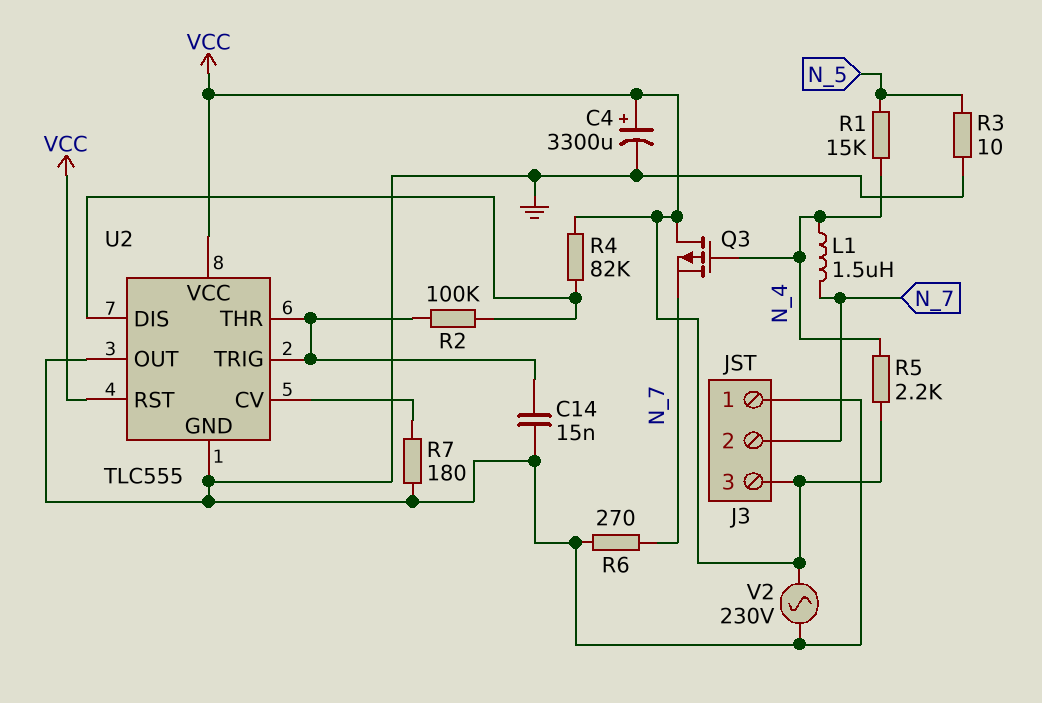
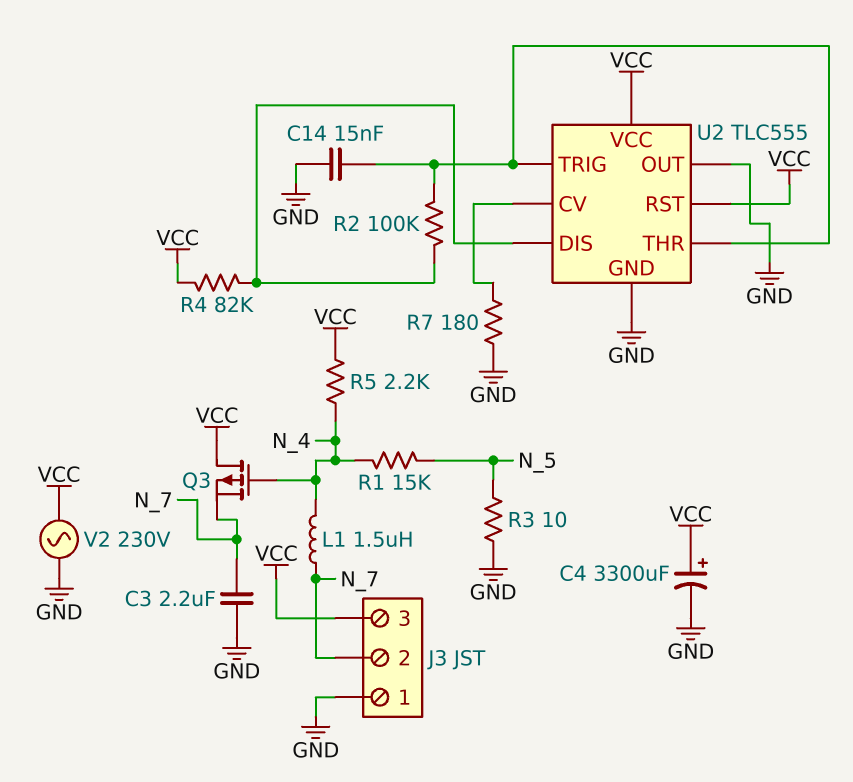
C3: none -> 2.2uF (GND, N_7)
R6: 270 (GND, N_7) -> none

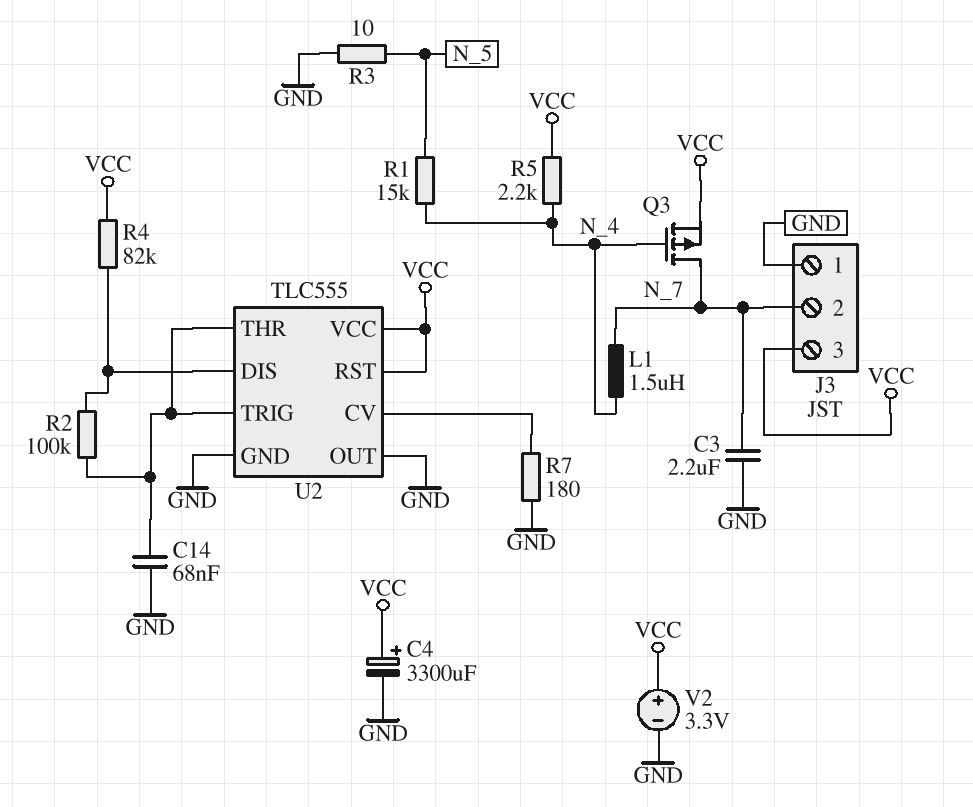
C14: 15nF (GND, U2/THR) -> 68nF (GND, U2/THR)
Q3: PMOS (G N_4, D VCC, S N_7) -> PMOS (G N_4, D N_7, S VCC)
V2: AC 230V (GND, VCC) -> 3.3V (plus VCC, minus GND)

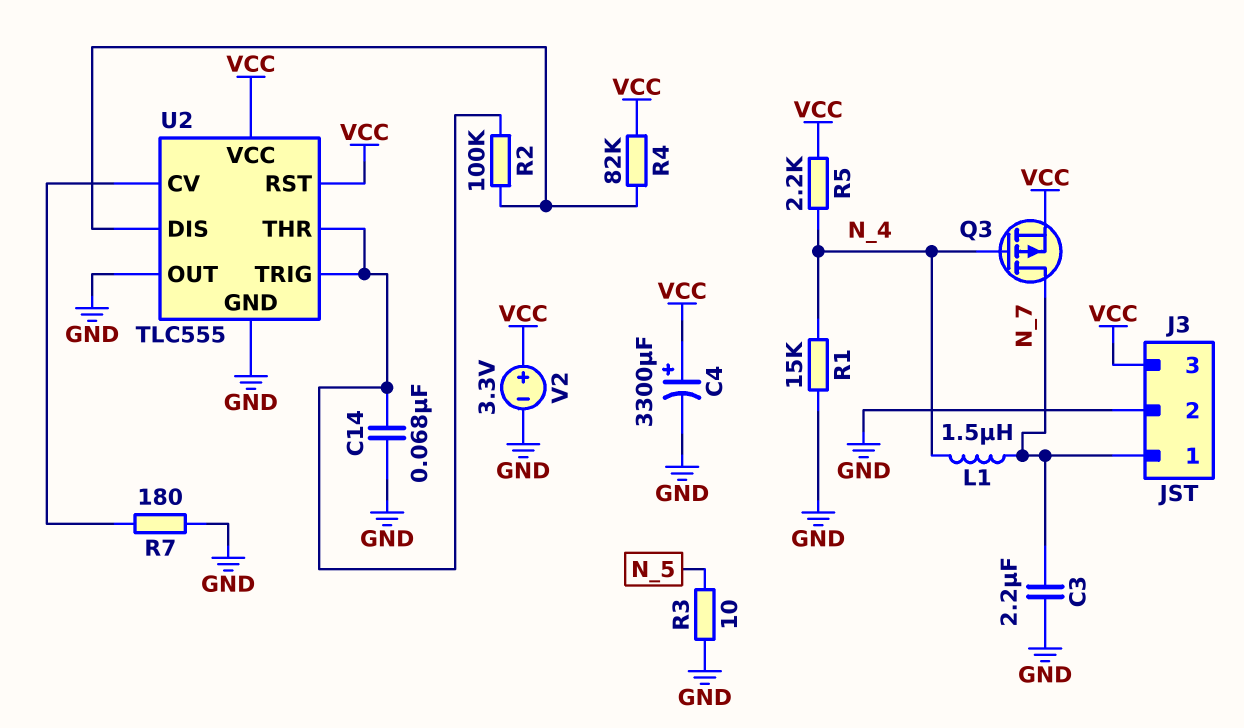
J3 pin 1: GND -> N_7
J3 pin 2: N_7 -> GND
R1: 15k (N_4, N_5) -> 15k (GND, N_4)

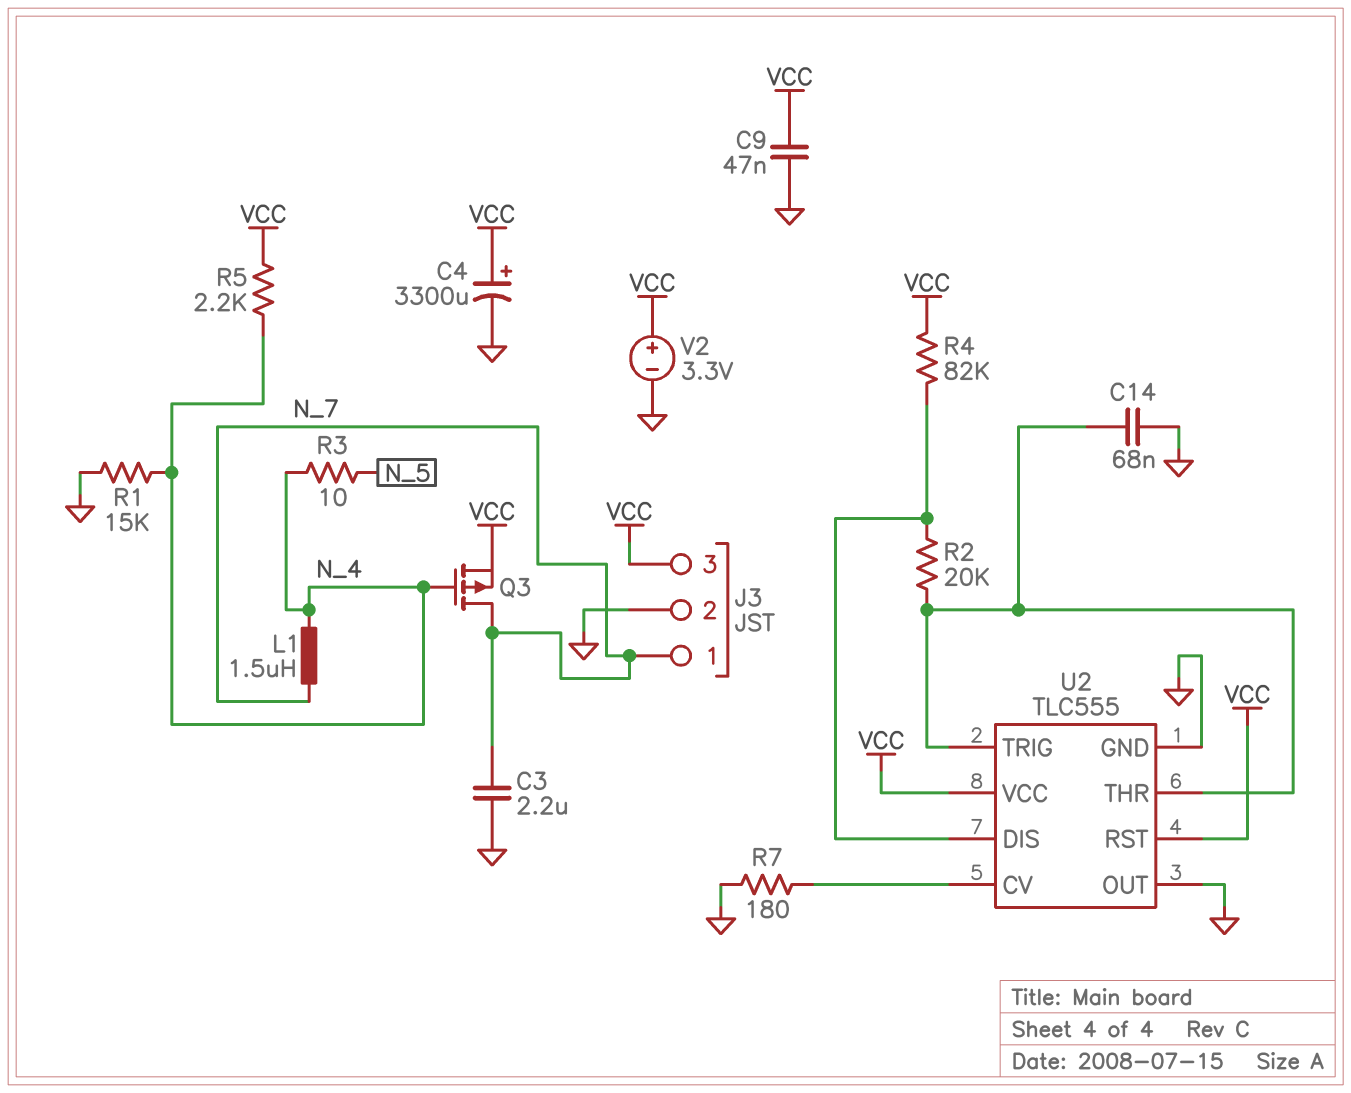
C9: none -> 47nF (GND, VCC)
R2: 100k (U2/DIS, U2/THR) -> 20k (U2/DIS, U2/THR)
R3: 10 (GND, N_5) -> 10 (N_4, N_5)

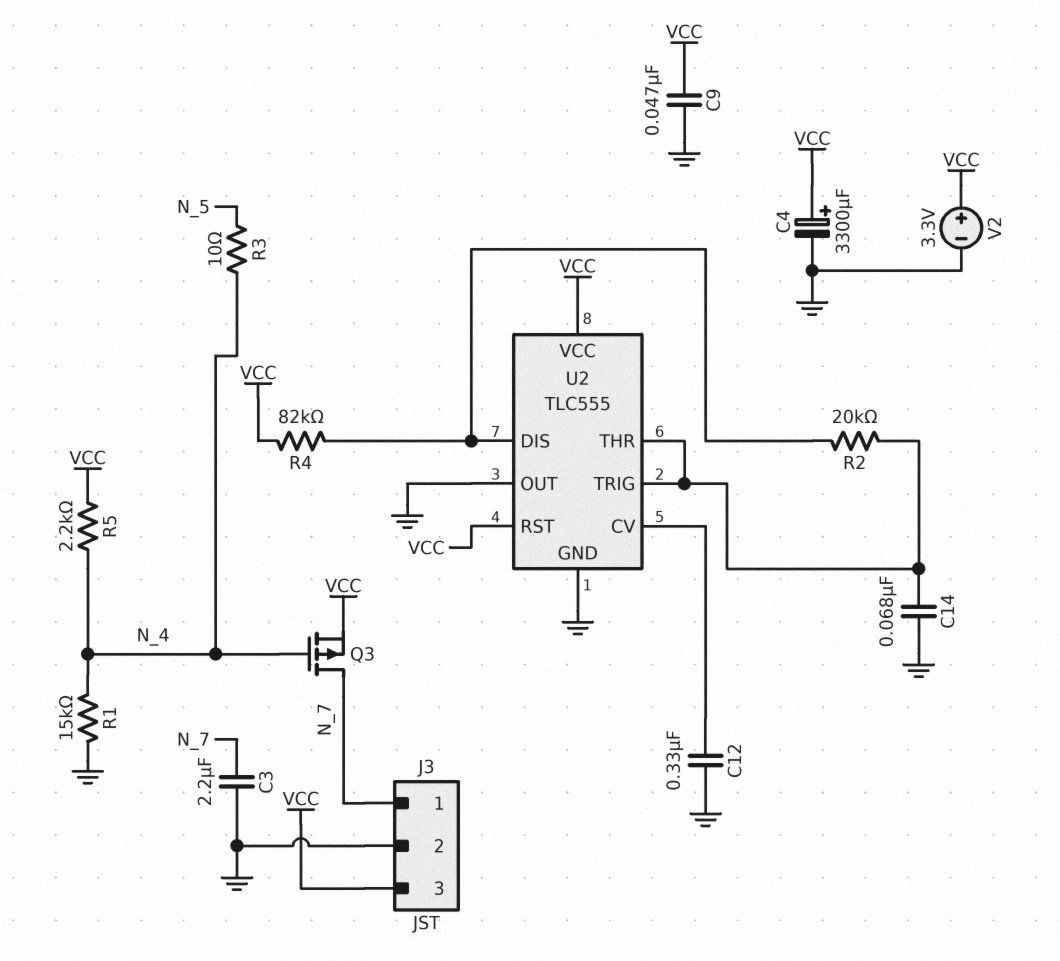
C12: none -> 330nF (GND, U2/CV)
L1: 1.5uH (N_4, N_7) -> none
R7: 180 (GND, U2/CV) -> none

